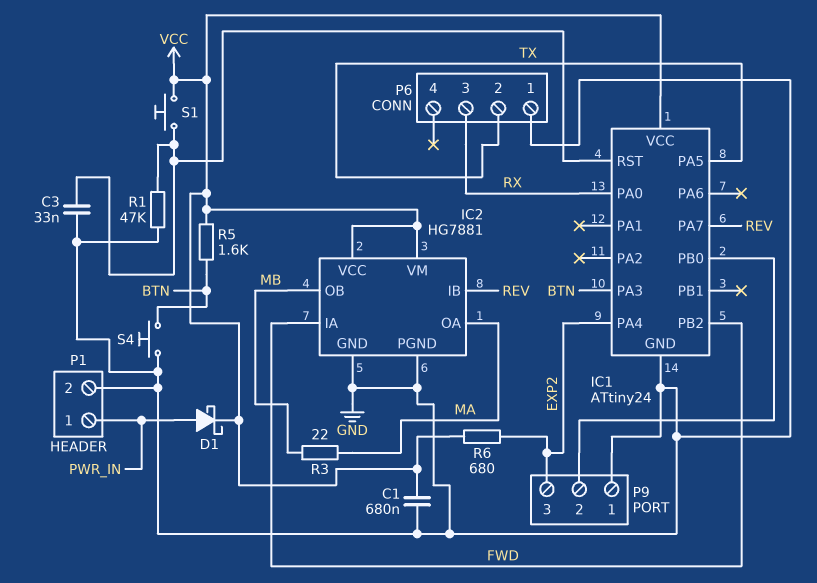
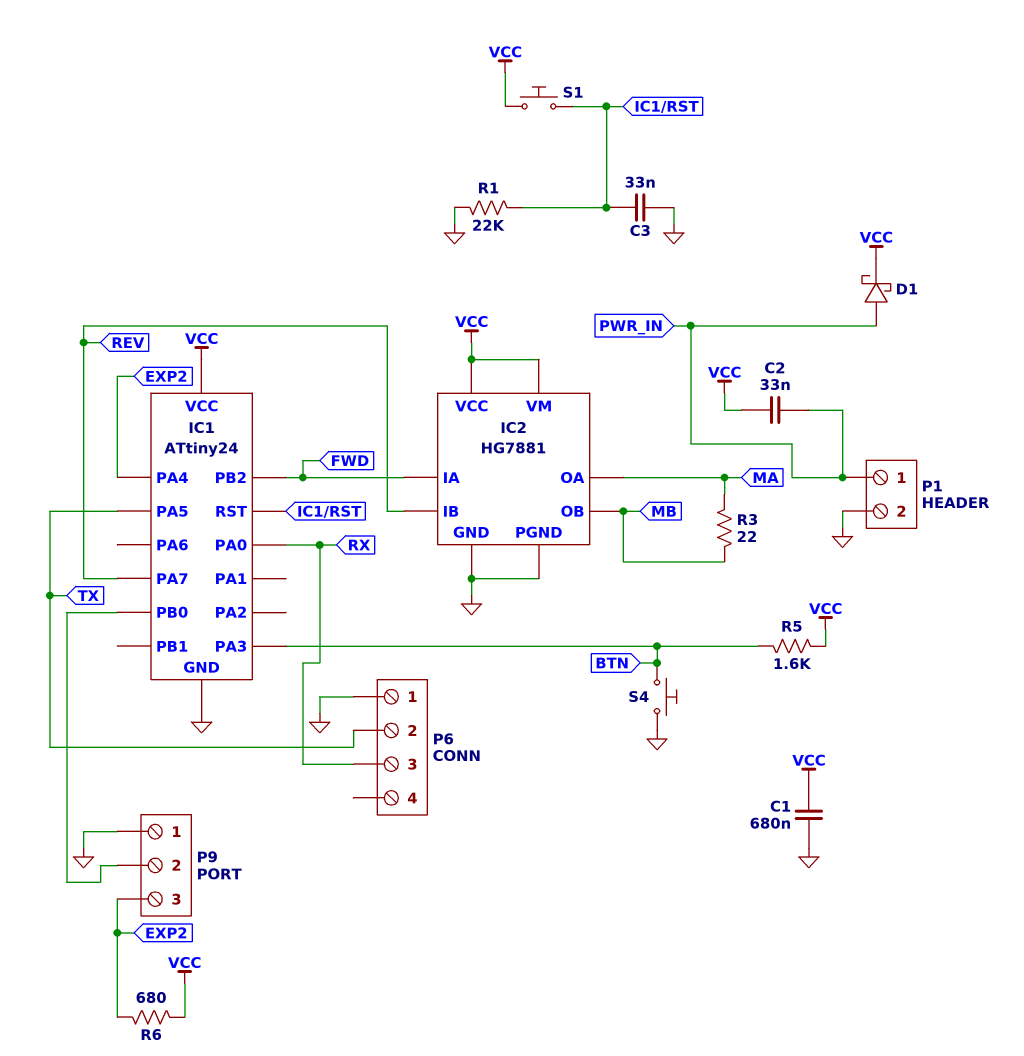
C2: none -> 33nF (PWR_IN, VCC)
R1: 47k (GND, IC1/RST) -> 22k (GND, IC1/RST)

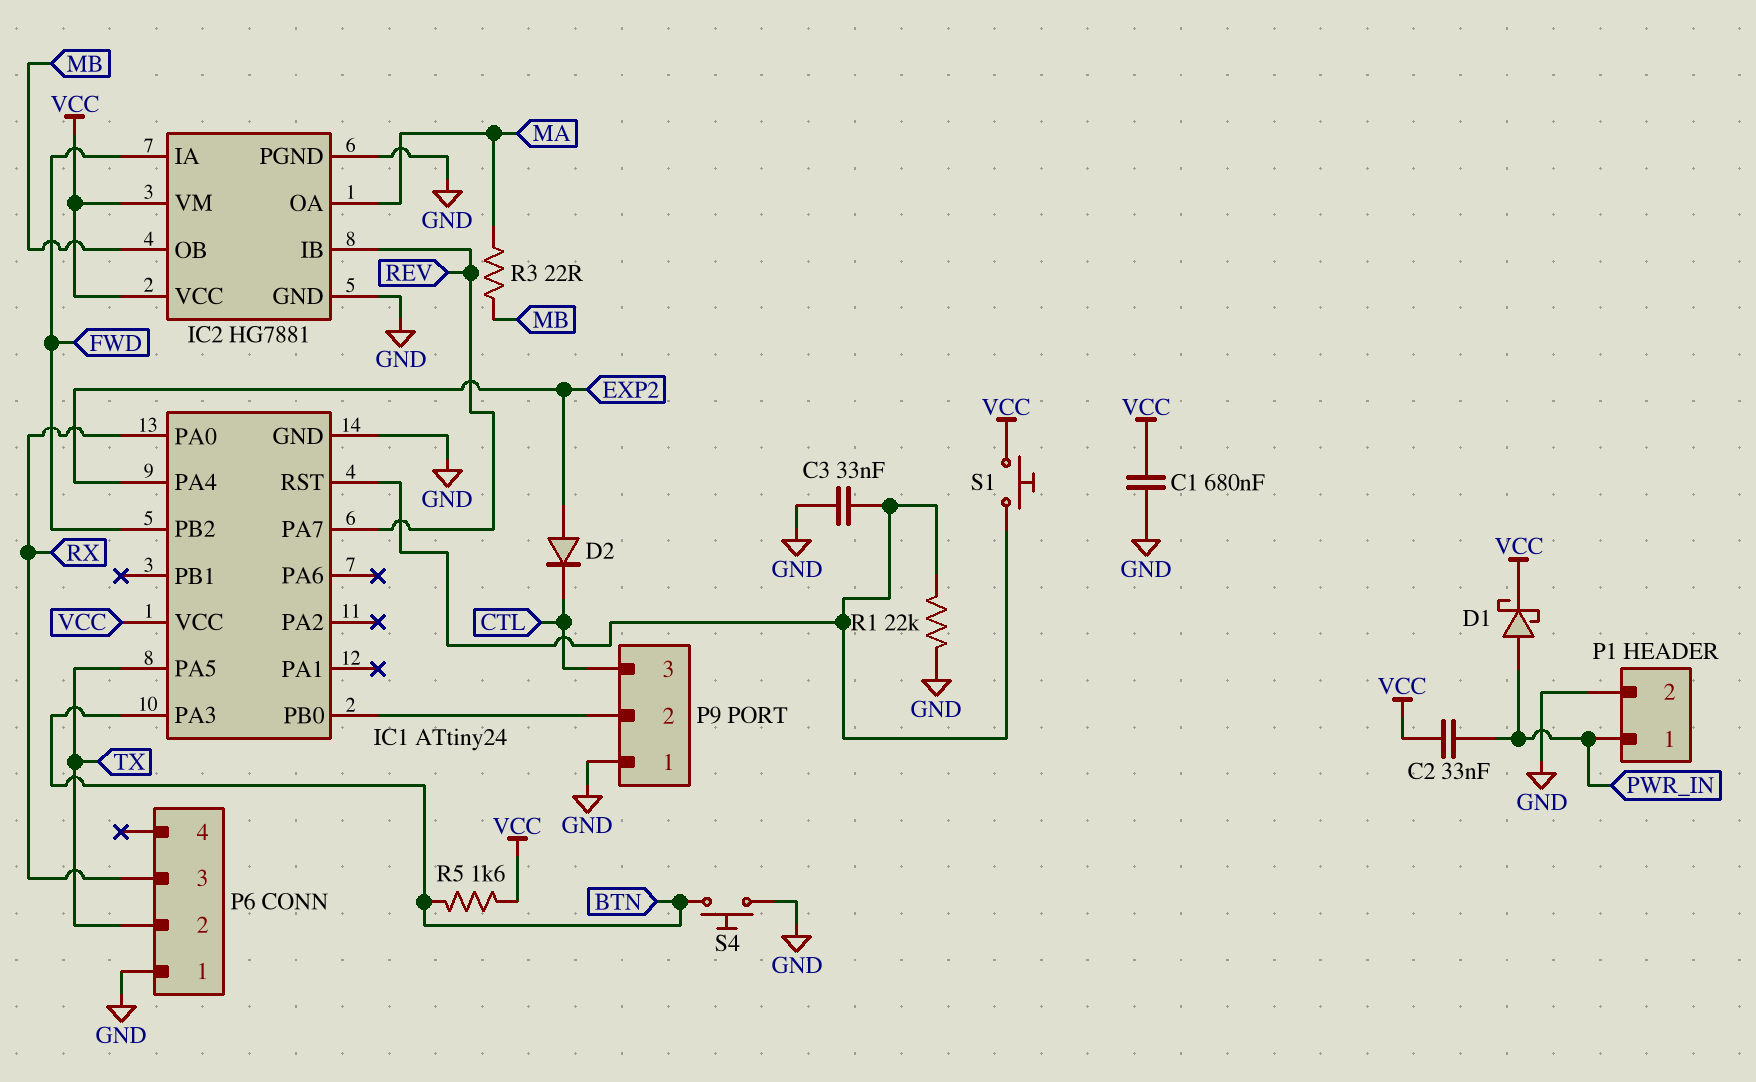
D2: none -> diode (A EXP2, K CTL)
P9 pin 3: EXP2 -> CTL
R6: 680 (EXP2, VCC) -> none

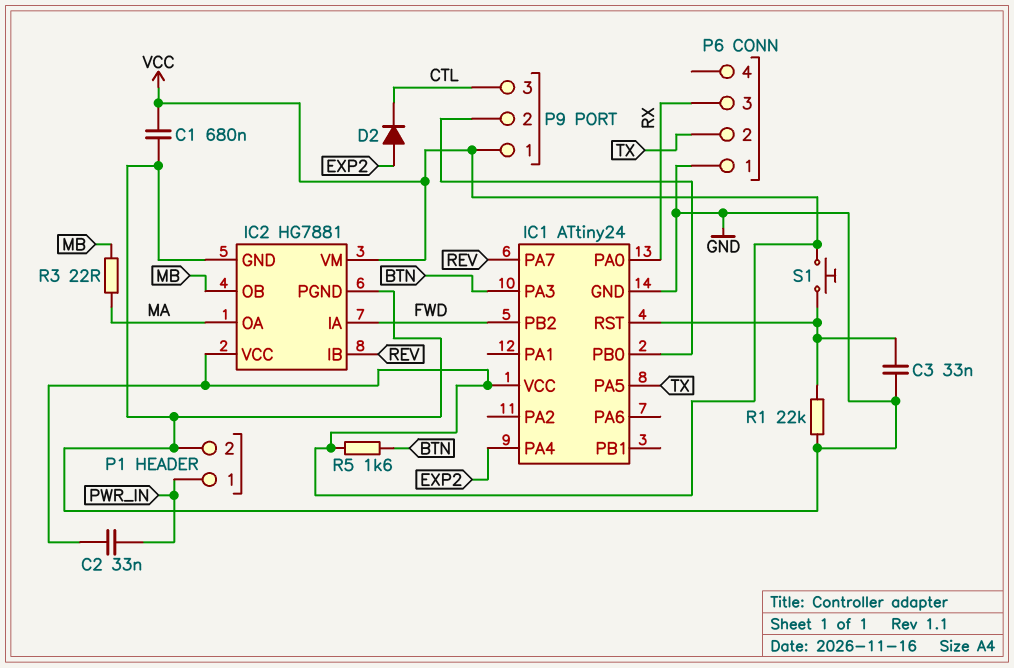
D1: schottky (A PWR_IN, K VCC) -> none
P9 pin 1: GND -> VCC
S4: button (BTN, GND) -> none

